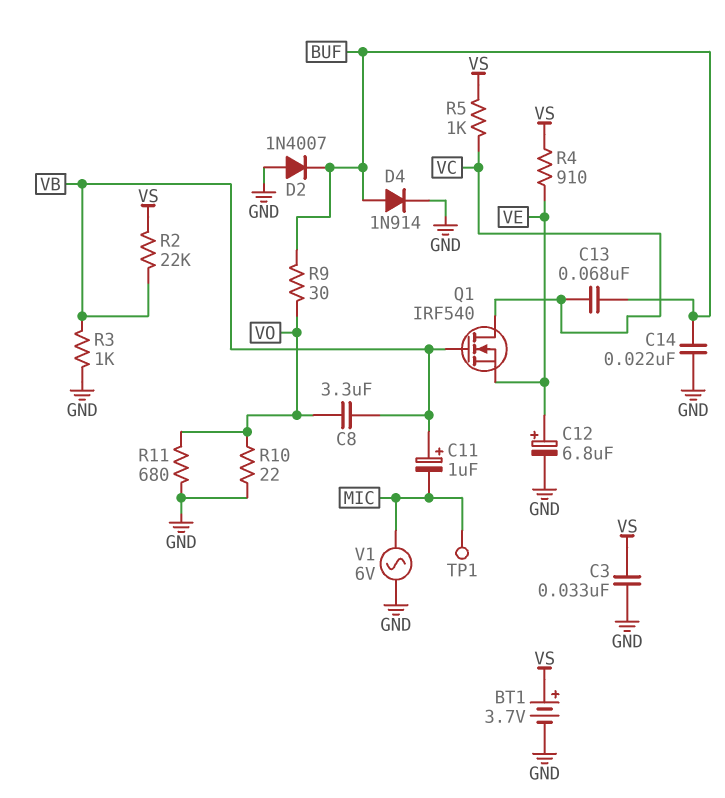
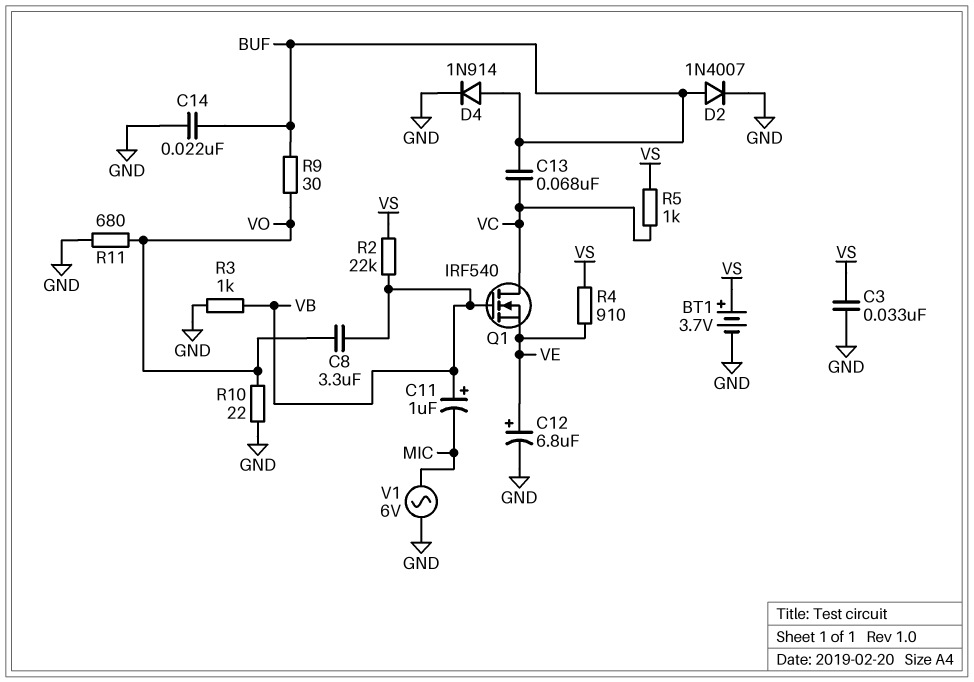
D2: diode 1N4007 (A GND, K BUF) -> diode 1N4007 (A BUF, K GND)
TP1: test point (MIC) -> none

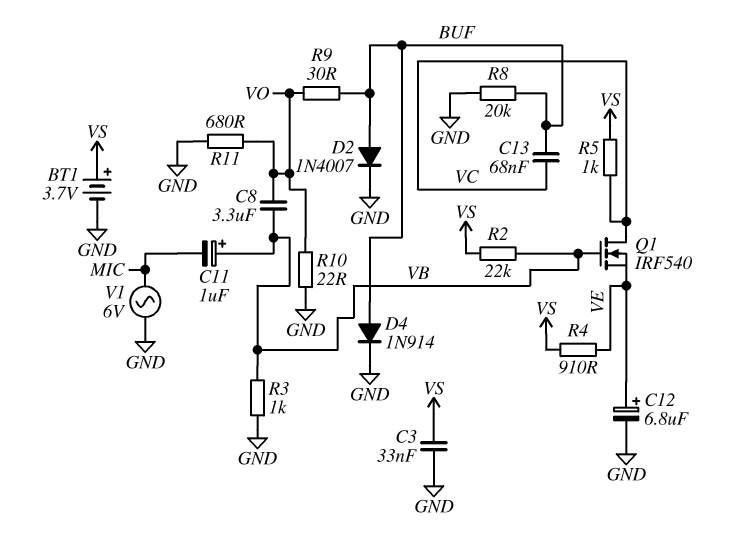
C14: 22nF (BUF, GND) -> none
R8: none -> 20k (BUF, GND)

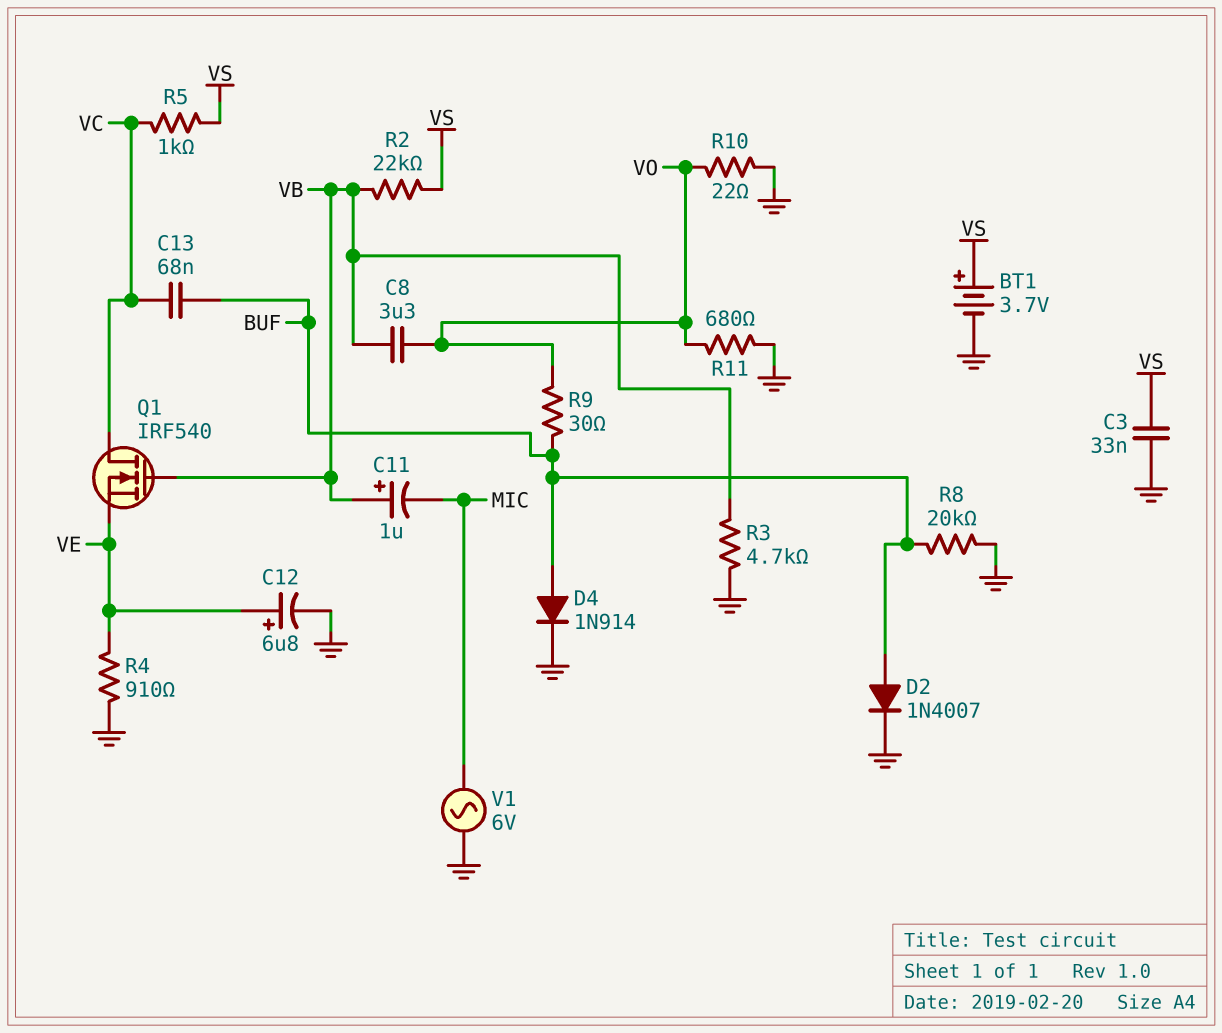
R3: 1k (GND, VB) -> 4.7k (GND, VB)
R4: 910 (VE, VS) -> 910 (GND, VE)

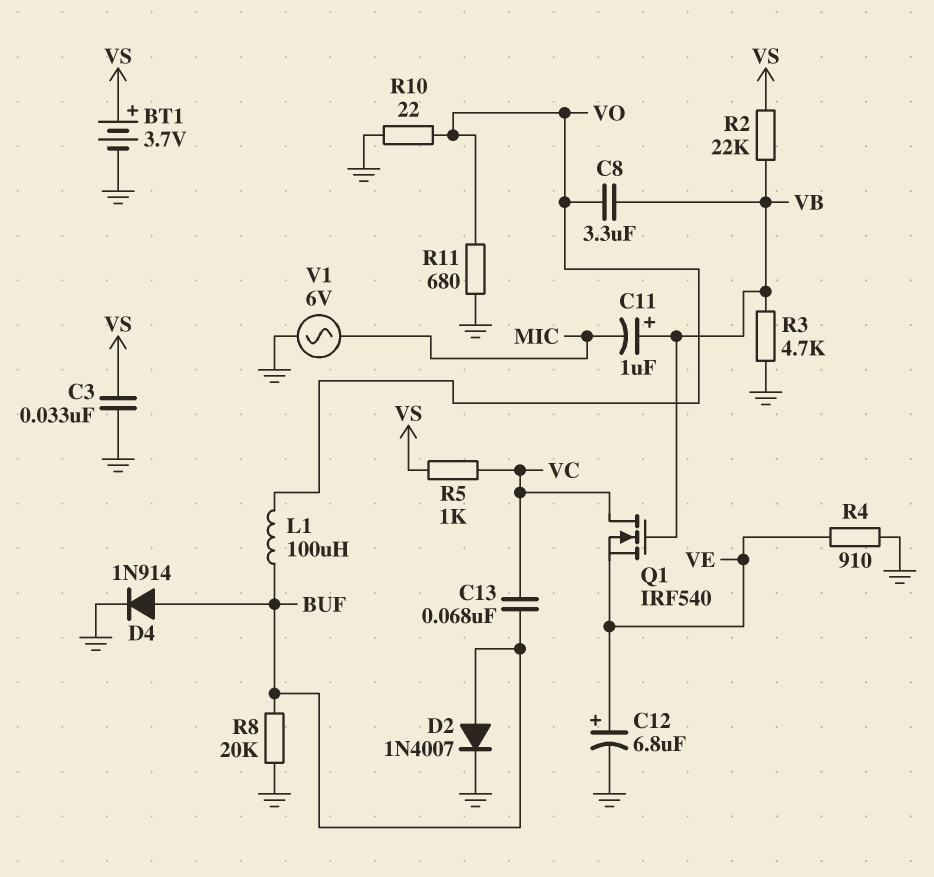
L1: none -> 100uH (BUF, VO)
R9: 30 (BUF, VO) -> none

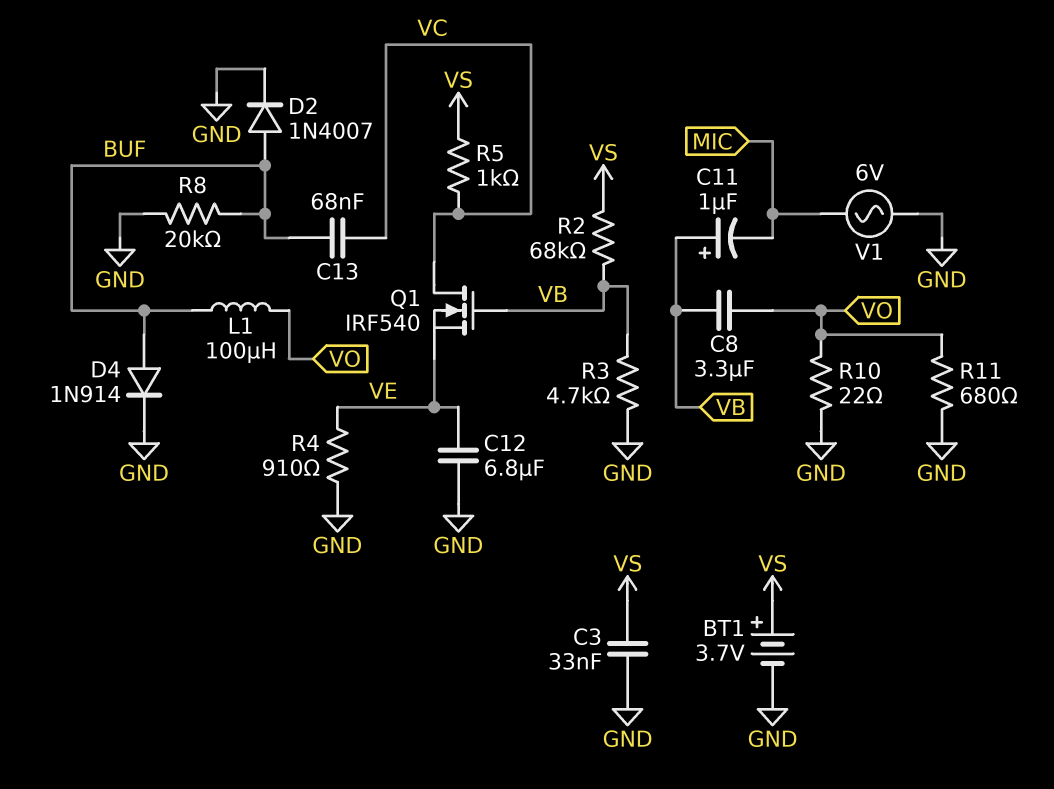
C12: 6.8uF (plus VE, minus GND) -> 6.8uF (GND, VE)
R2: 22k (VB, VS) -> 68k (VB, VS)

